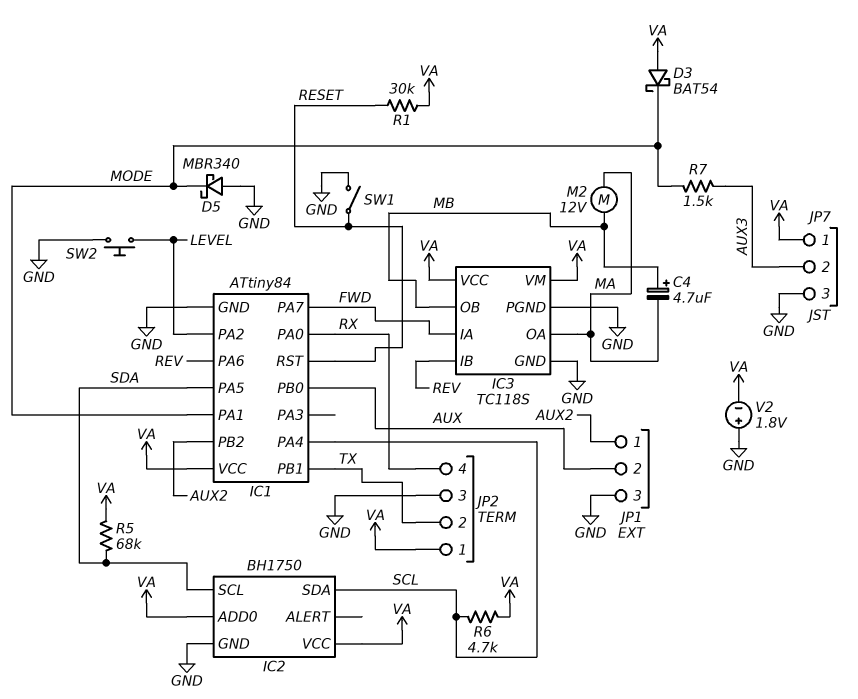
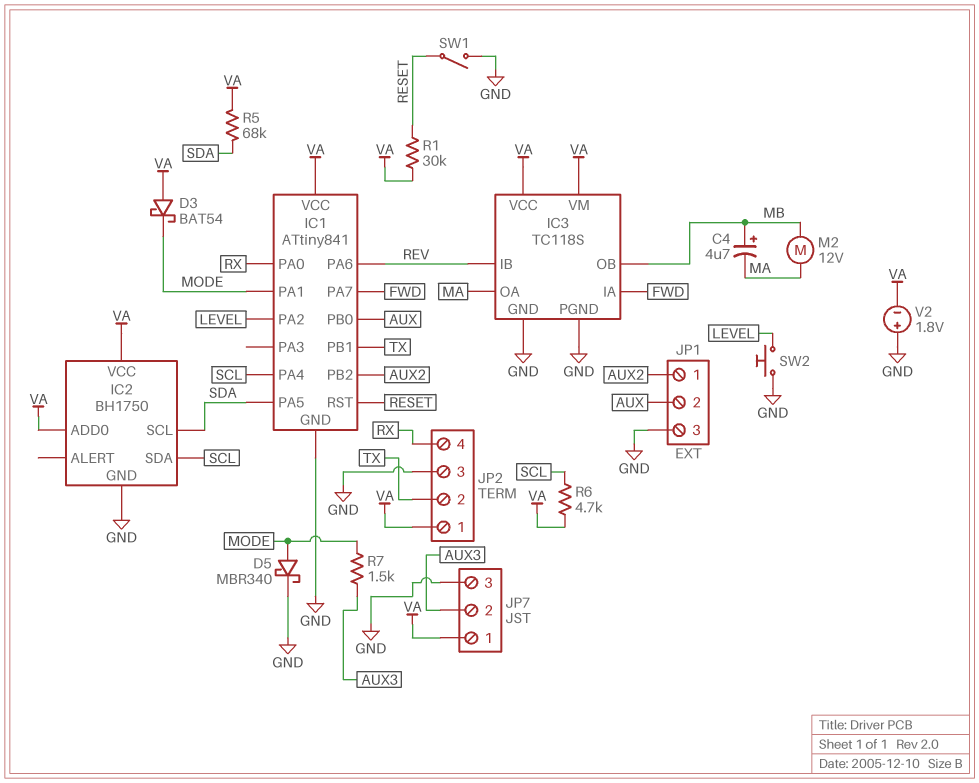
D5: schottky MBR340 (A GND, K MODE) -> schottky MBR340 (A MODE, K GND)
IC1: ATtiny84 -> ATtiny841

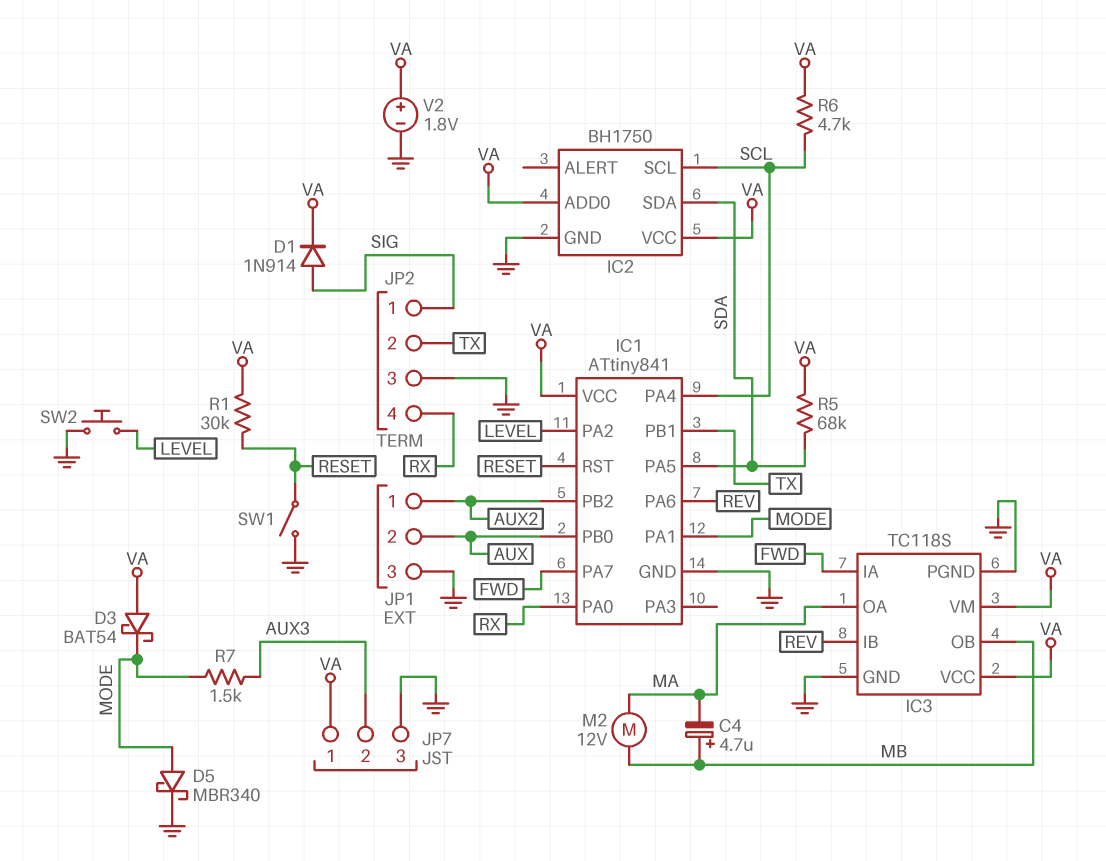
D1: none -> diode 1N914 (A SIG, K VA)
IC2 pin SCL: SDA -> SCL
IC2 pin SDA: SCL -> SDA
JP2 pin 1: VA -> SIG
V2: 1.8V (plus GND, minus VA) -> 1.8V (plus VA, minus GND)

